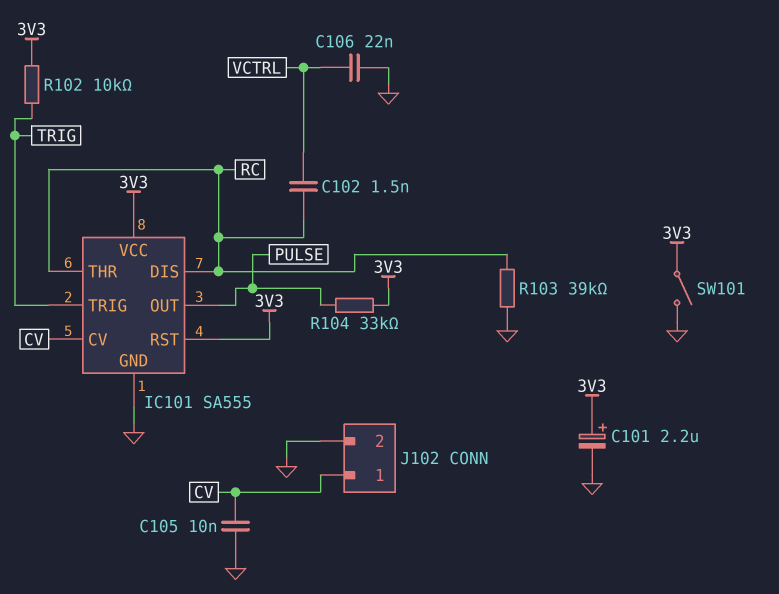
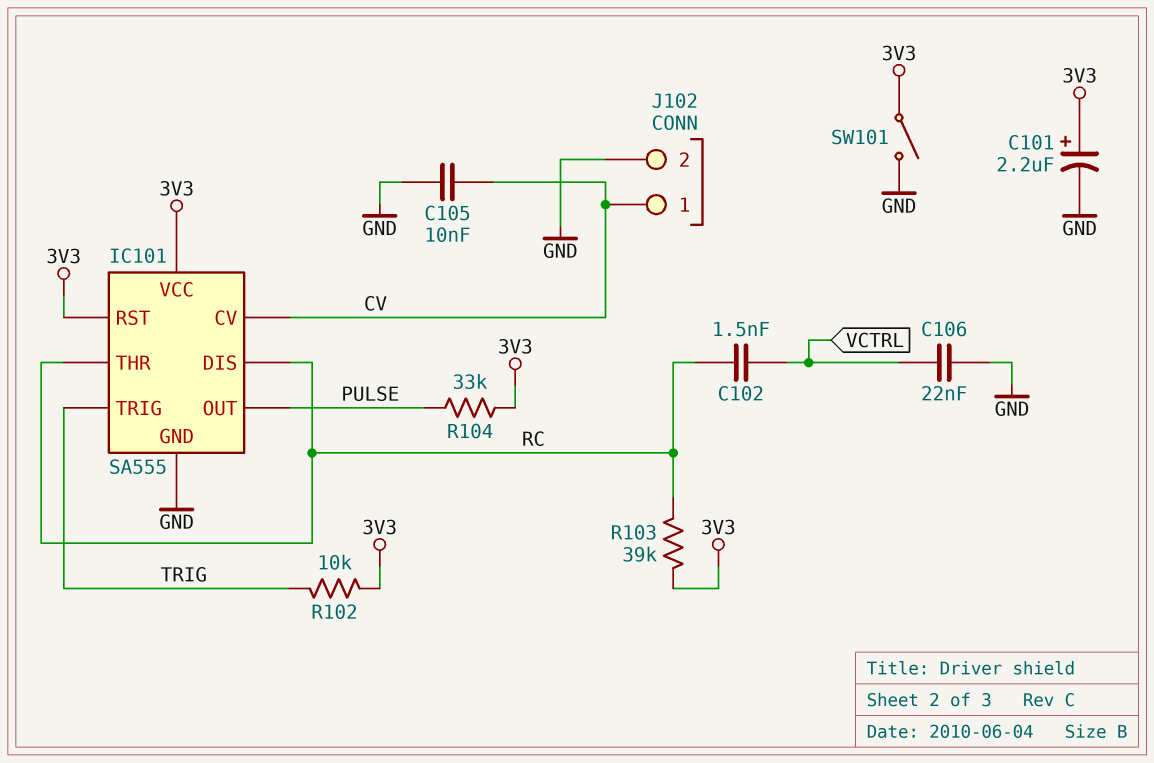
R103: 39k (GND, RC) -> 39k (3V3, RC)

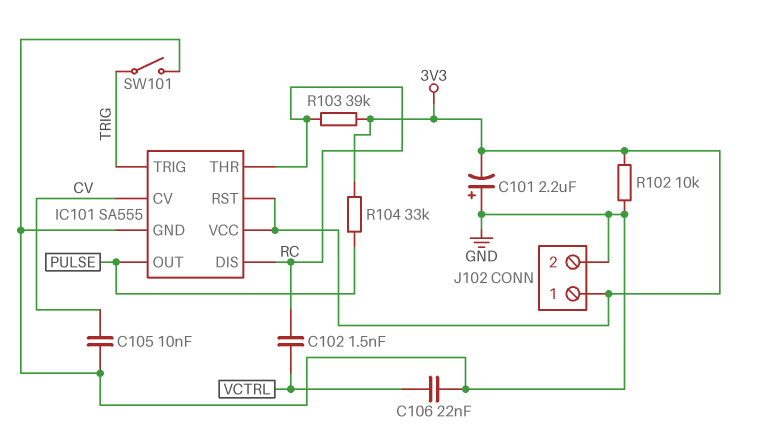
C101: 2.2uF (plus 3V3, minus GND) -> 2.2uF (plus GND, minus 3V3)
J102 pin 1: CV -> 3V3
R102: 10k (3V3, TRIG) -> 10k (3V3, GND)
SW101: switch (3V3, GND) -> switch (GND, TRIG)

